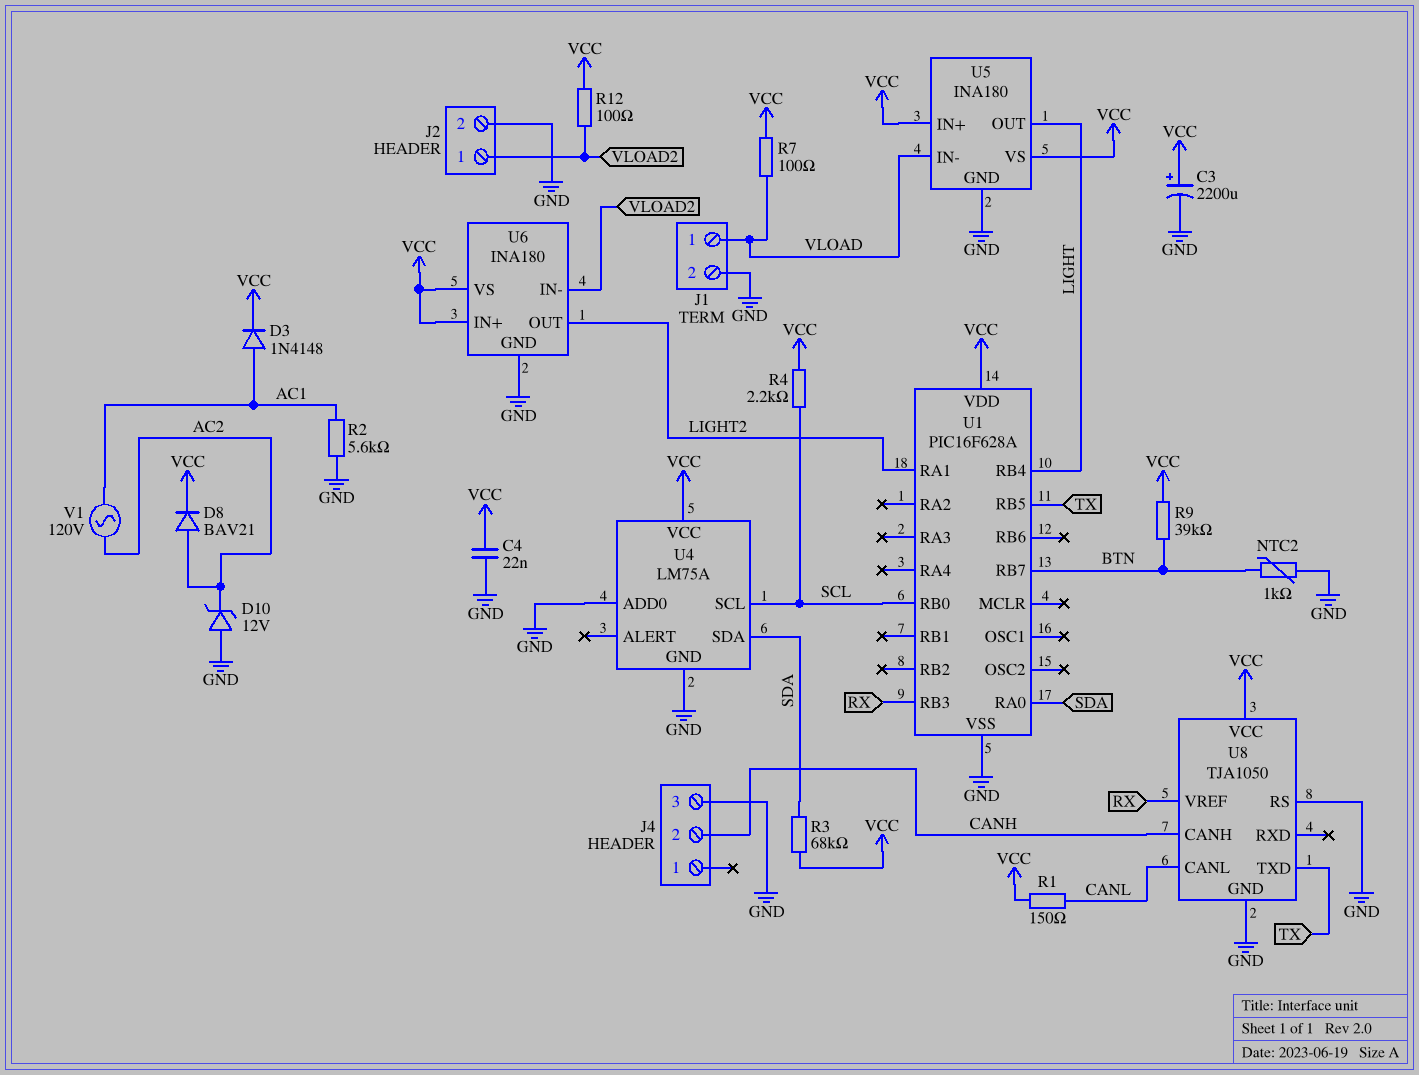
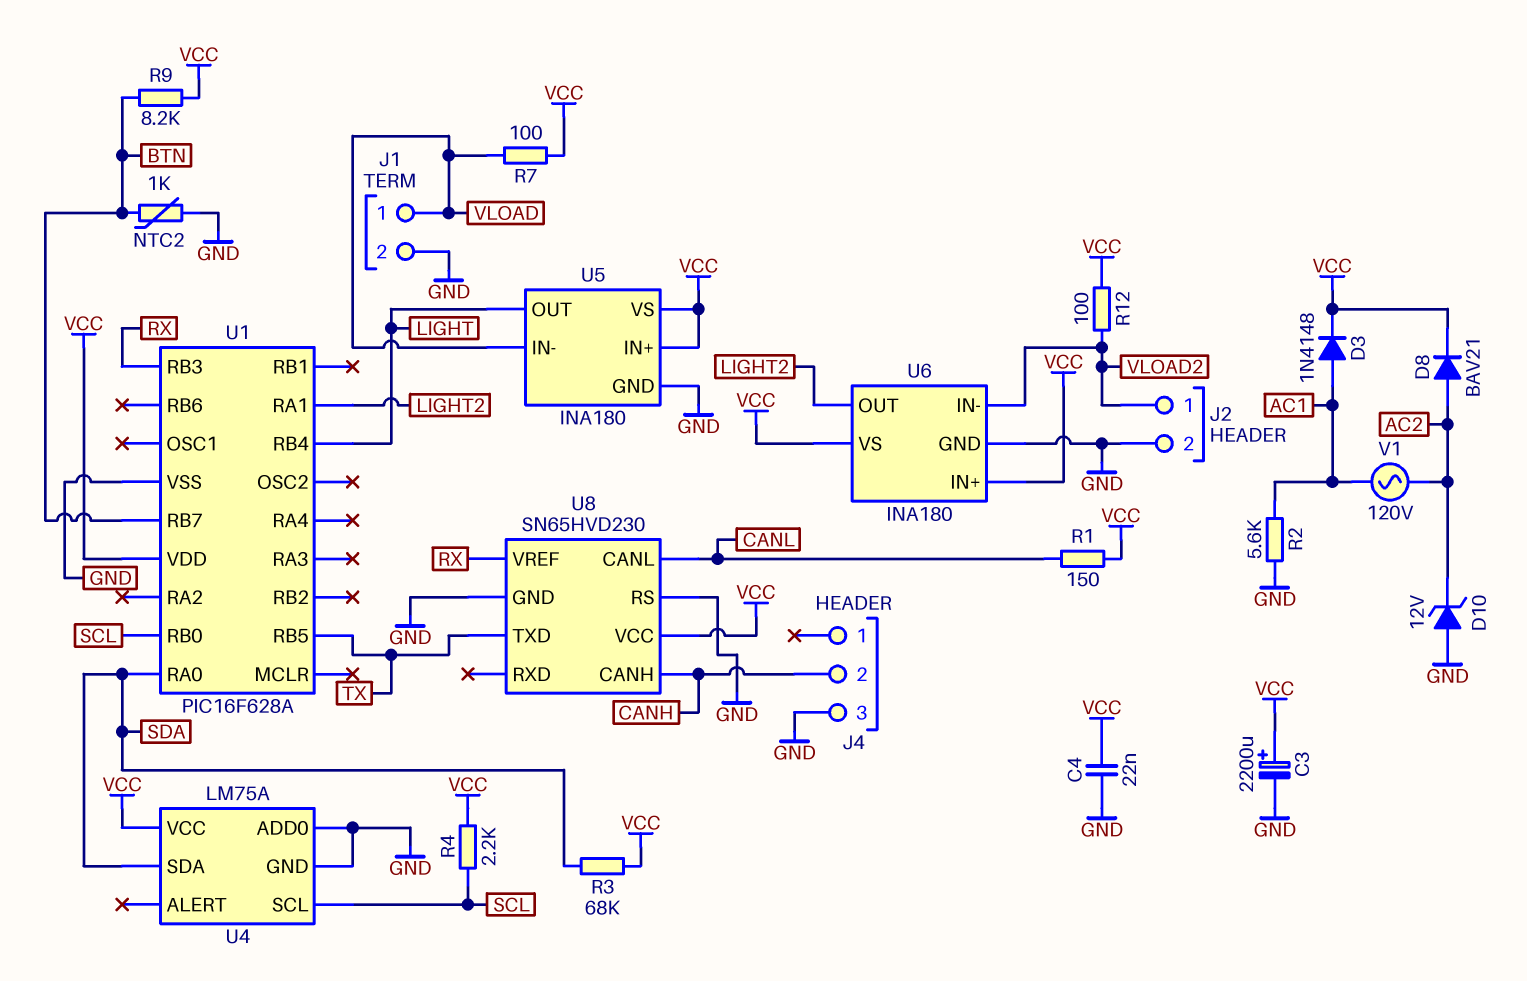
R9: 39k (BTN, VCC) -> 8.2k (BTN, VCC)
U8: TJA1050 -> SN65HVD230

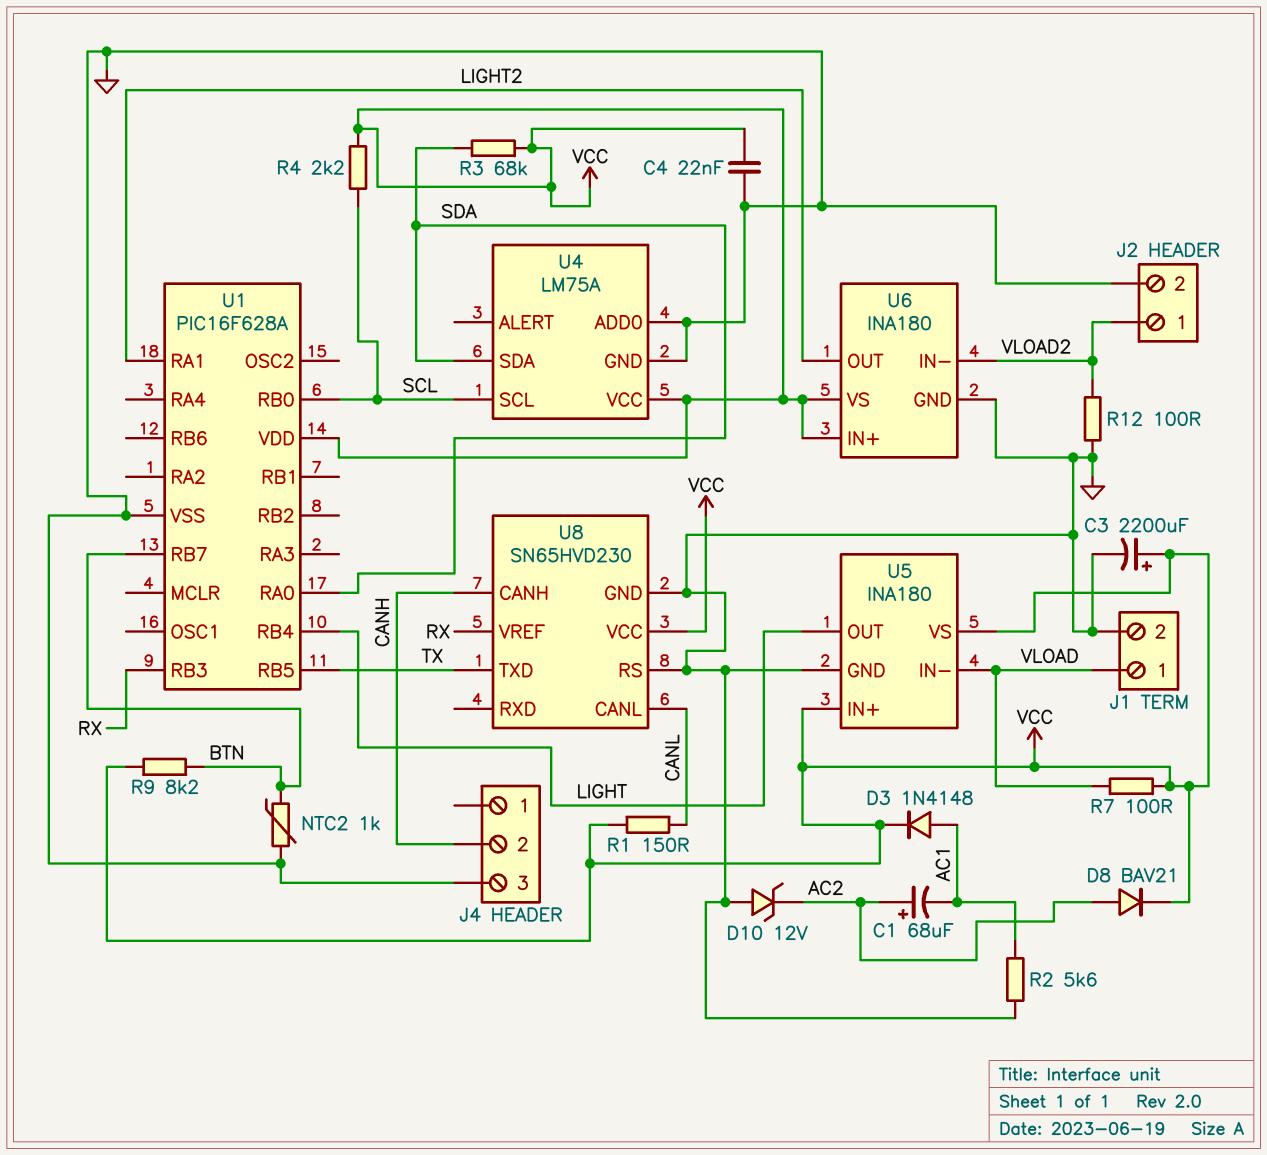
C1: none -> 68uF (plus AC2, minus AC1)
R12: 100 (VCC, VLOAD2) -> 100 (GND, VLOAD2)
V1: AC 120V (AC1, AC2) -> none

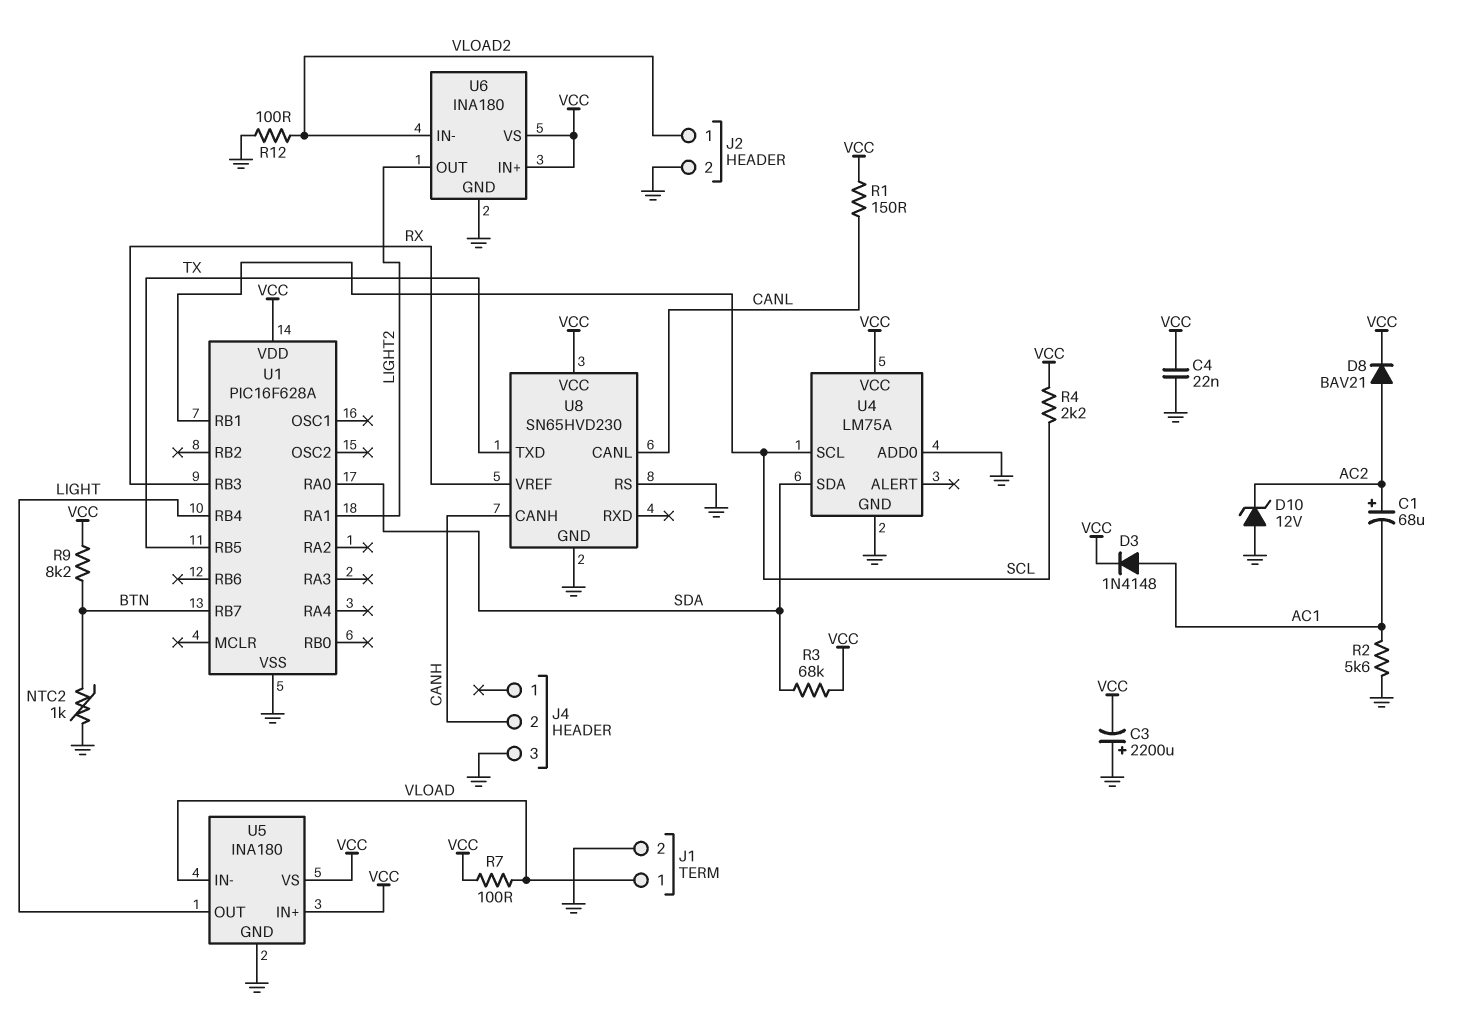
C3: 2200uF (plus VCC, minus GND) -> 2200uF (plus GND, minus VCC)
U1 pin RB0: SCL -> none
U1 pin RB1: none -> SCL

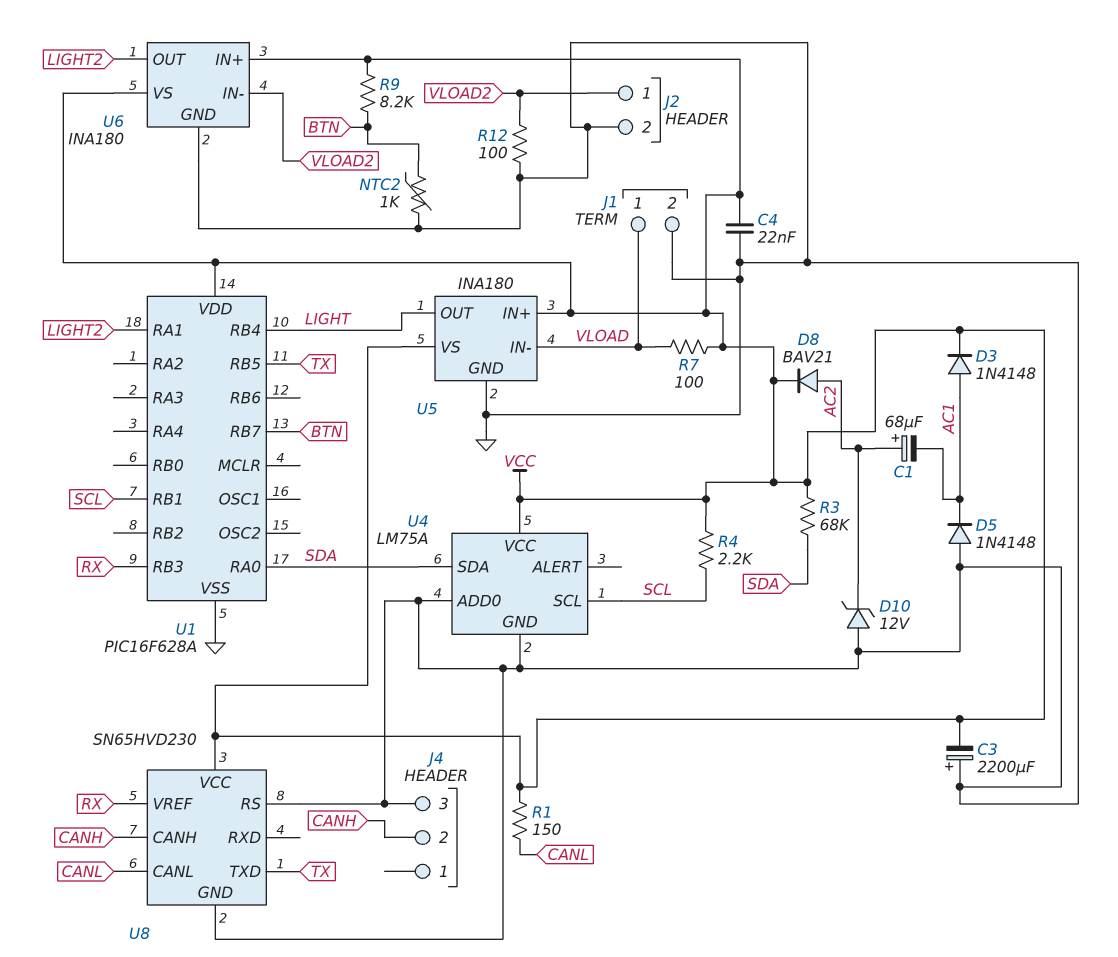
D5: none -> diode 1N4148 (A GND, K AC1)
R2: 5.6k (AC1, GND) -> none

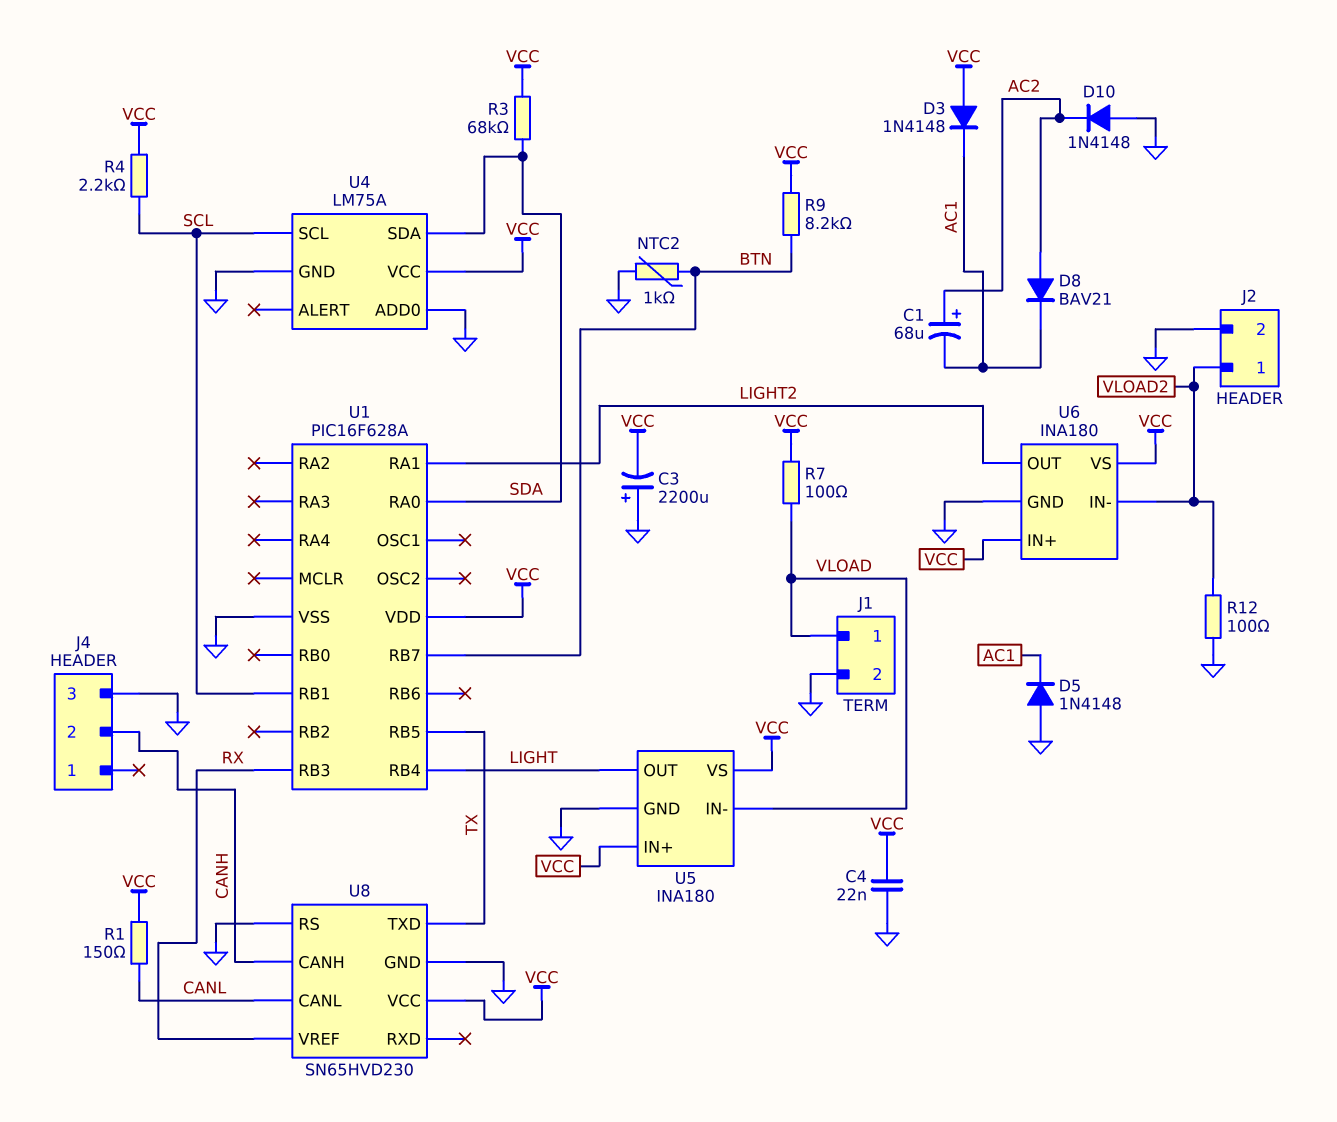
D3: diode 1N4148 (A AC1, K VCC) -> diode 1N4148 (A VCC, K AC1)
D8: diode BAV21 (A AC2, K VCC) -> diode BAV21 (A AC2, K AC1)
D10: zener 12V (A GND, K AC2) -> diode 1N4148 (A GND, K AC2)

